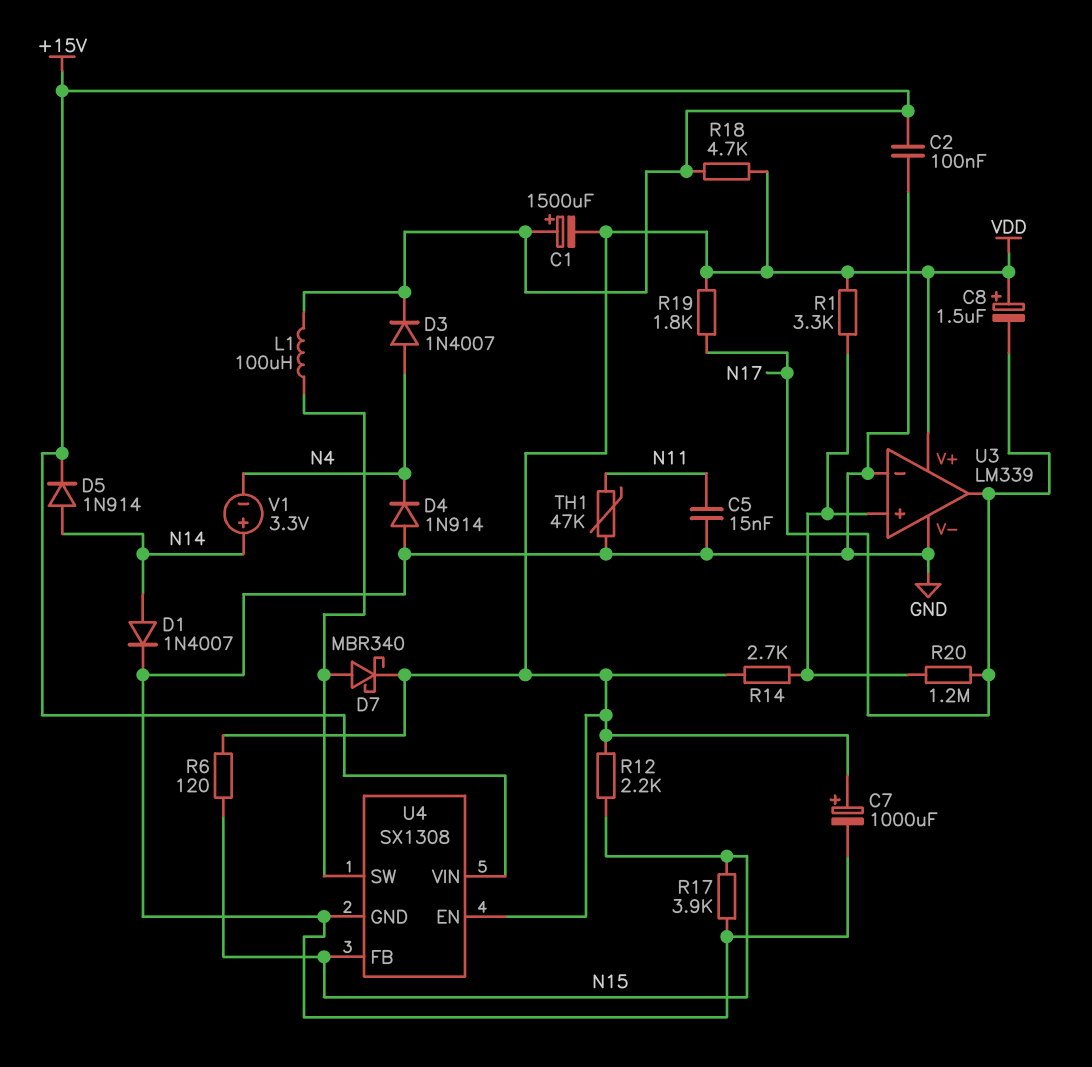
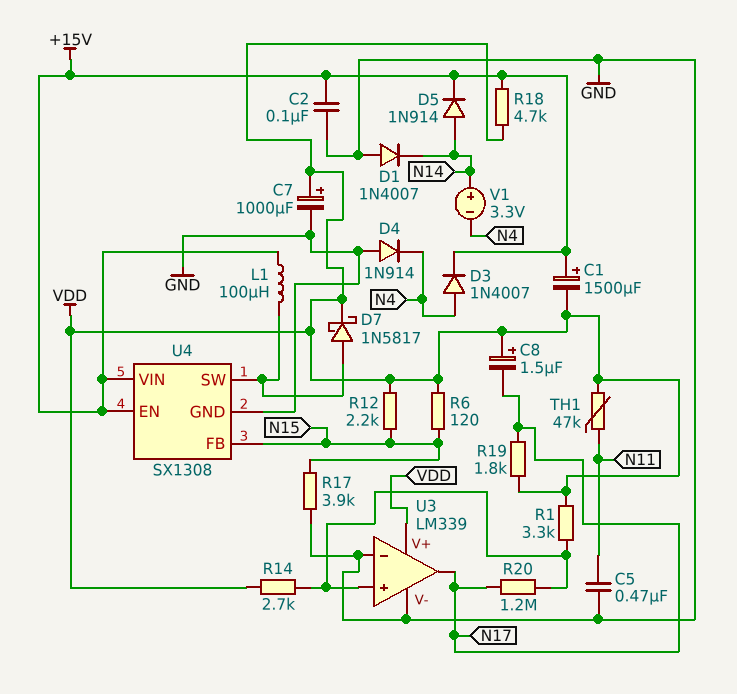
C5: 15nF (GND, N11) -> 470nF (GND, N11)
D1: diode 1N4007 (A N14, K GND) -> diode 1N4007 (A GND, K N14)
D7: schottky MBR340 (A U4/SW, K VDD) -> schottky 1N5817 (A U4/SW, K VDD)
TH1: 47k (GND, N11) -> 47k (N11, VDD)
U4 pin EN: VDD -> +15V

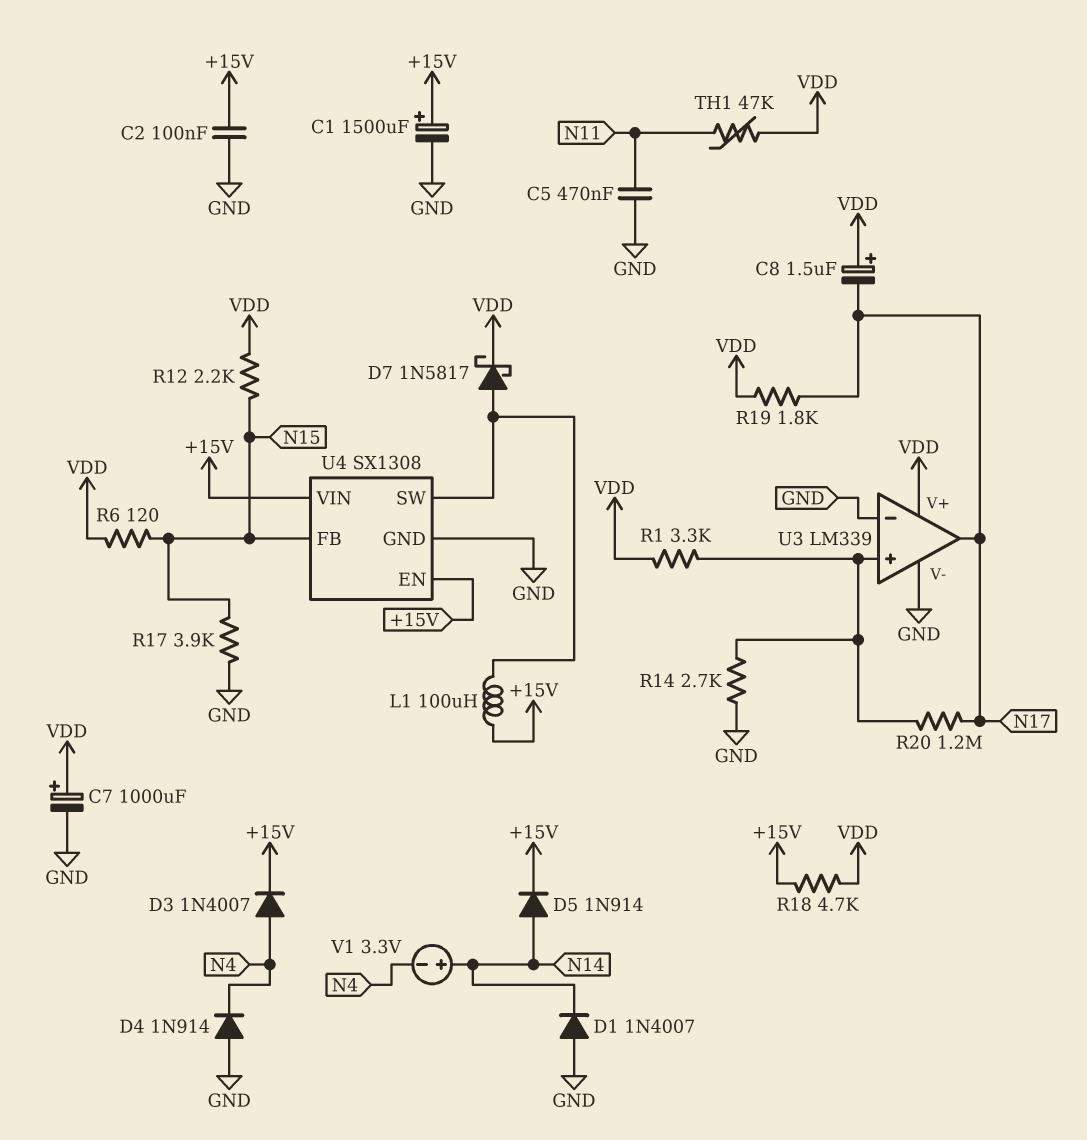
C1: 1500uF (plus +15V, minus VDD) -> 1500uF (plus +15V, minus GND)
R14: 2.7k (U3/in+, VDD) -> 2.7k (GND, U3/in+)

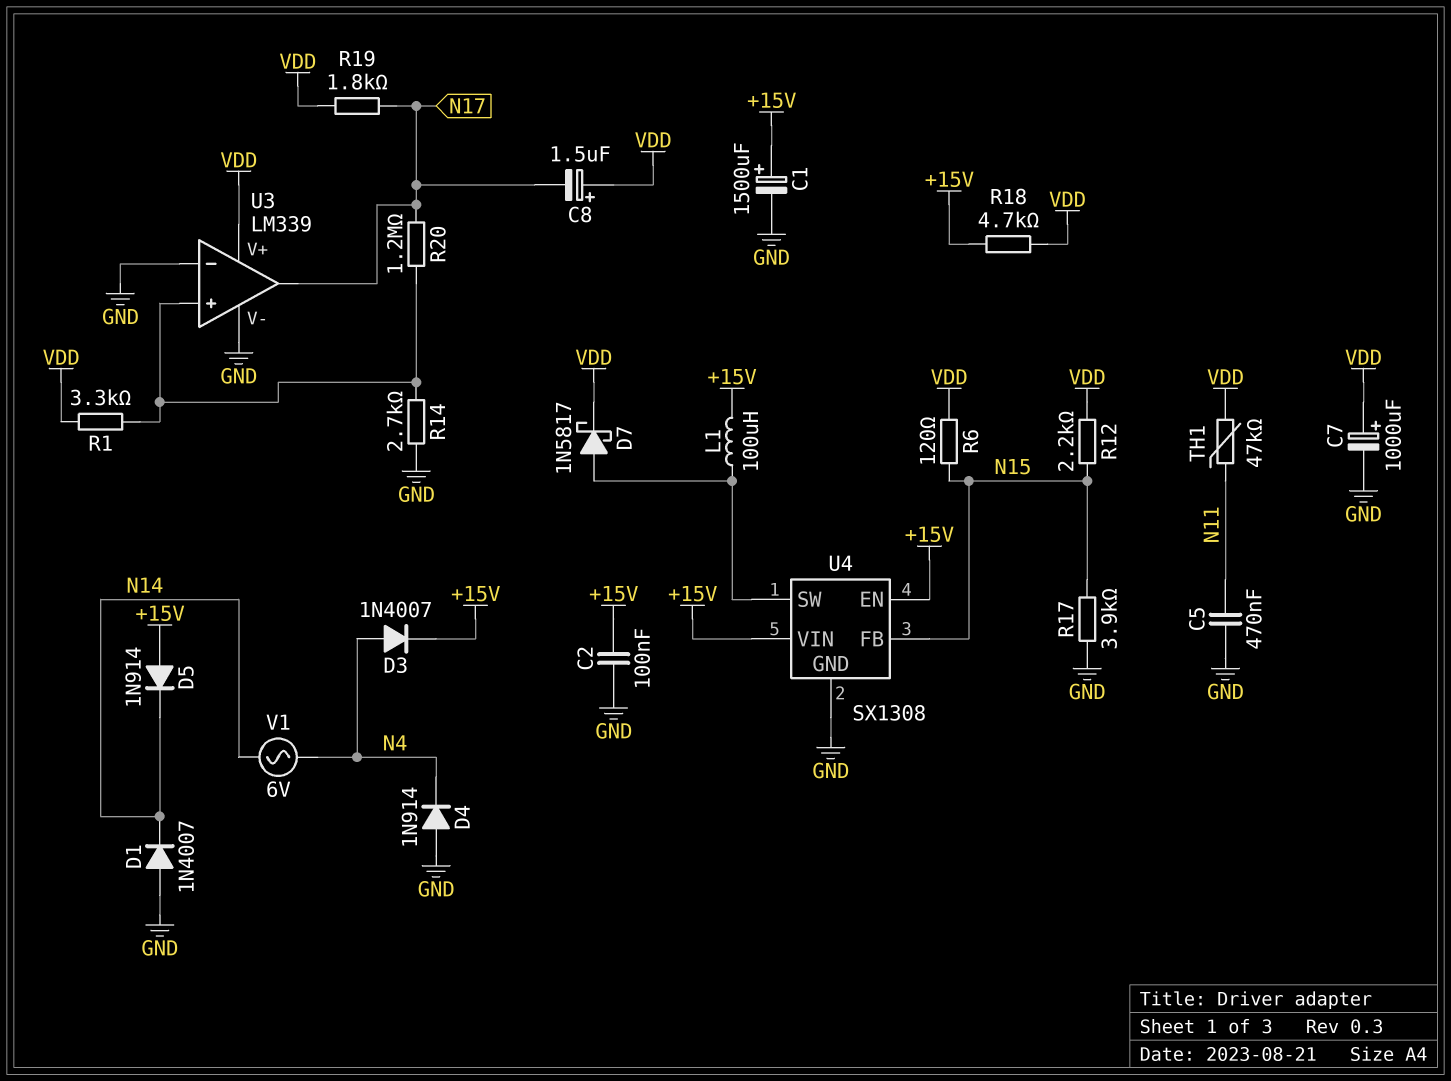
D5: diode 1N914 (A N14, K +15V) -> diode 1N914 (A +15V, K N14)
V1: 3.3V (plus N14, minus N4) -> AC 6V (N4, N14)

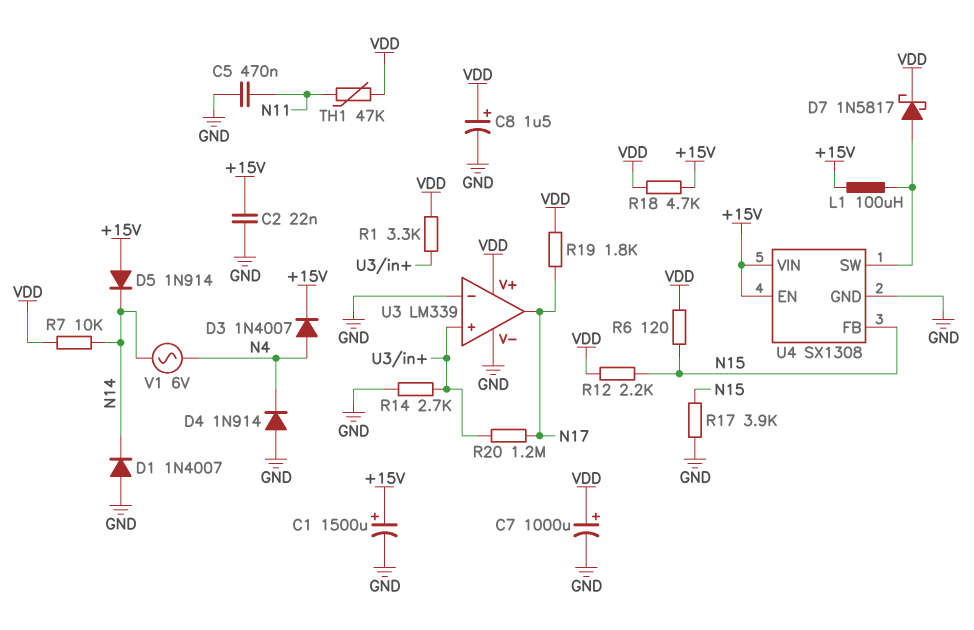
C2: 100nF (+15V, GND) -> 22nF (+15V, GND)
C8: 1.5uF (plus VDD, minus N17) -> 1.5uF (plus VDD, minus GND)
R7: none -> 10k (N14, VDD)

